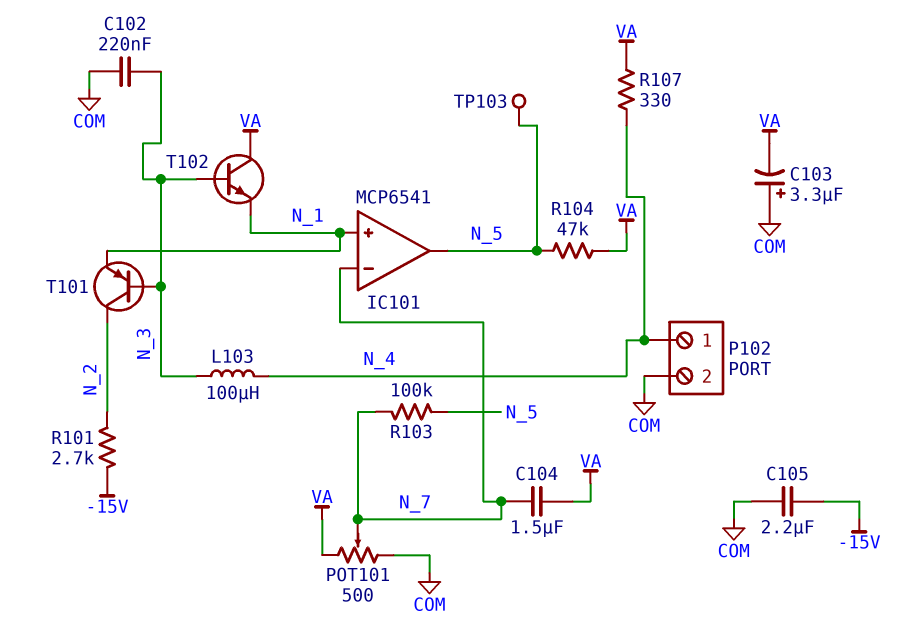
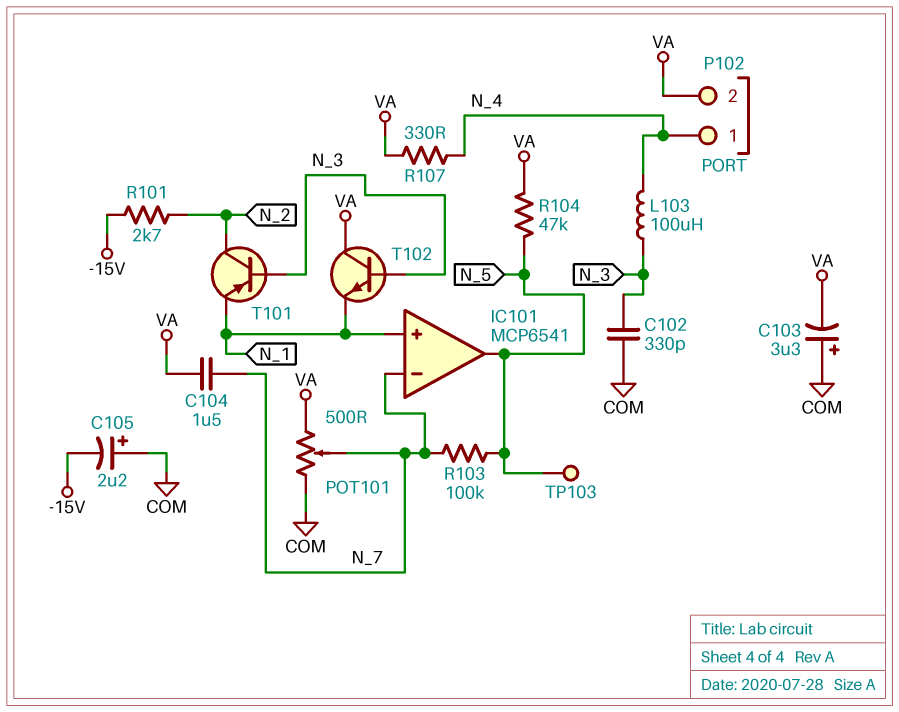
C102: 220nF (COM, N_3) -> 330pF (COM, N_3)
C105: 2.2uF (-15V, COM) -> 2.2uF (plus COM, minus -15V)
P102 pin 2: COM -> VA

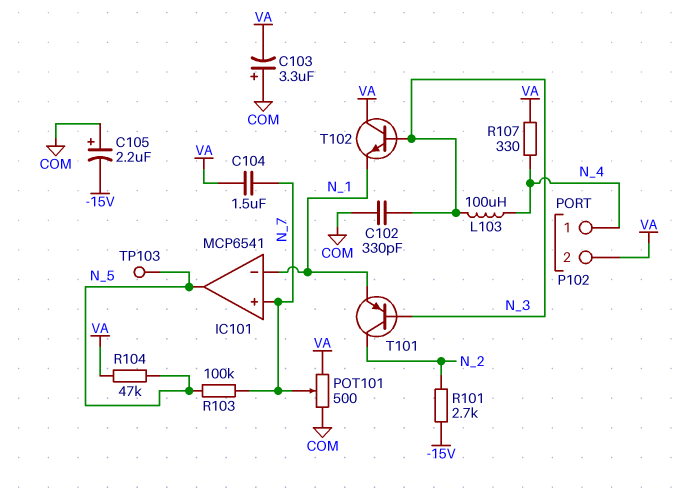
IC101 pin in+: N_1 -> N_7
IC101 pin in-: N_7 -> N_1

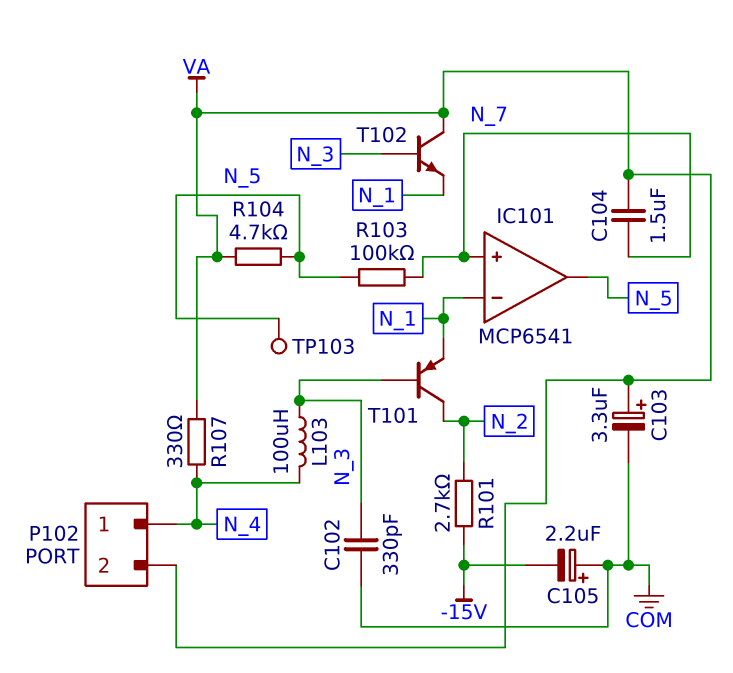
C103: 3.3uF (plus COM, minus VA) -> 3.3uF (plus VA, minus COM)
POT101: 500 (COM, VA, wiper N_7) -> none
R104: 47k (N_5, VA) -> 4.7k (N_5, VA)

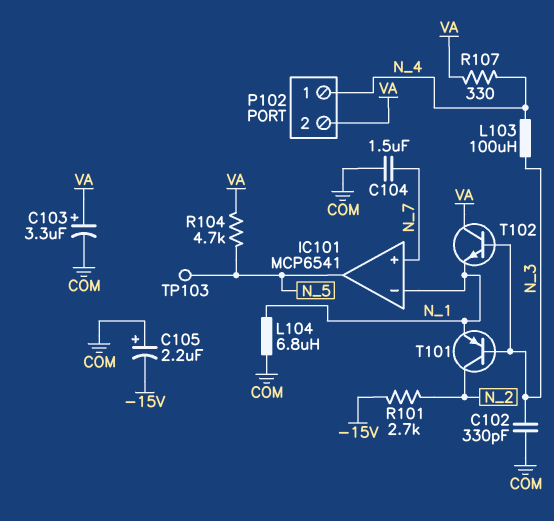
C104: 1.5uF (N_7, VA) -> 1.5uF (COM, N_7)
L104: none -> 6.8uH (COM, N_1)
R103: 100k (N_5, N_7) -> none

